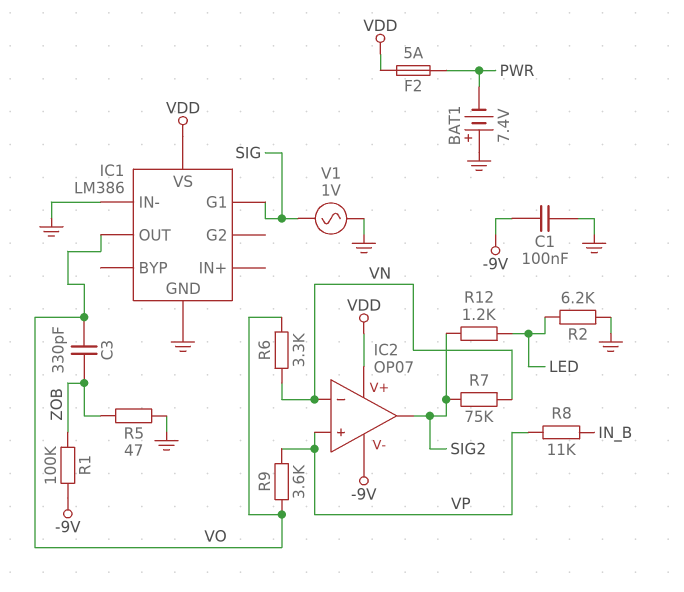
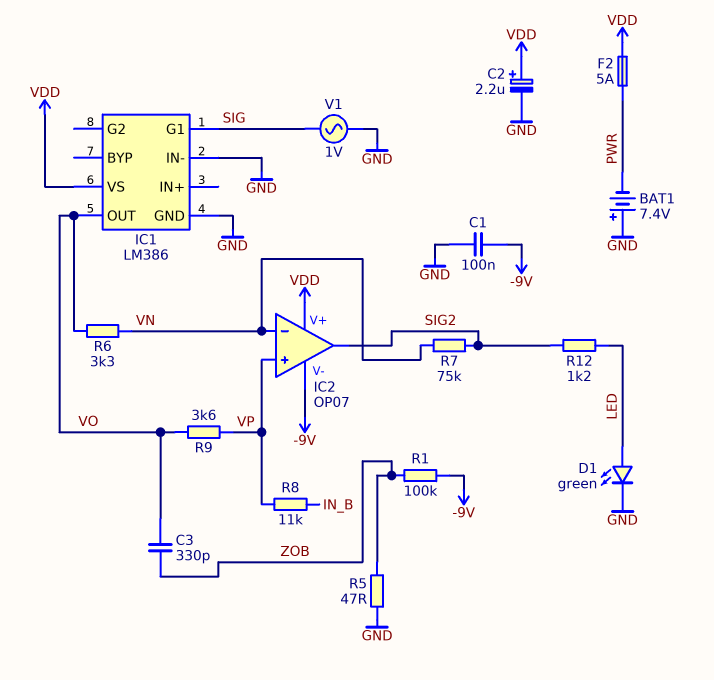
C2: none -> 2.2uF (plus VDD, minus GND)
D1: none -> LED green (A LED, K GND)
R2: 6.2k (GND, LED) -> none

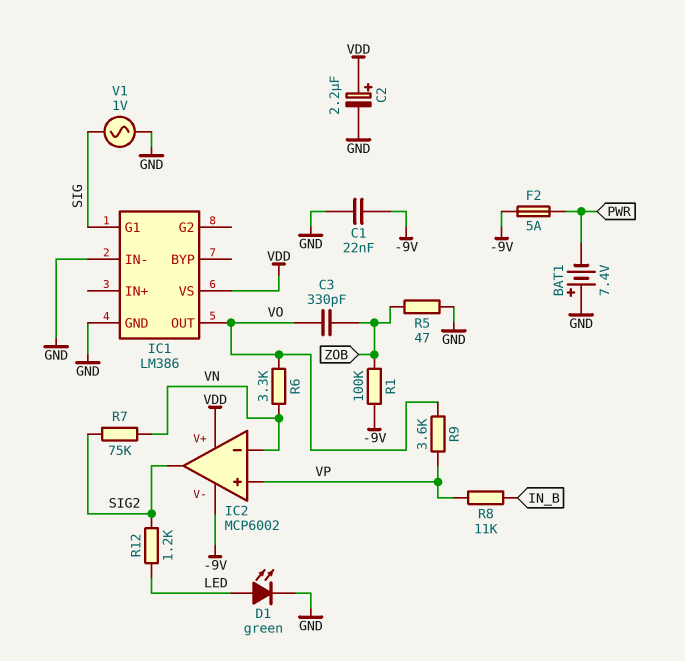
C1: 100nF (-9V, GND) -> 22nF (-9V, GND)
F2: 5A (PWR, VDD) -> 5A (-9V, PWR)
IC2: OP07 -> MCP6002

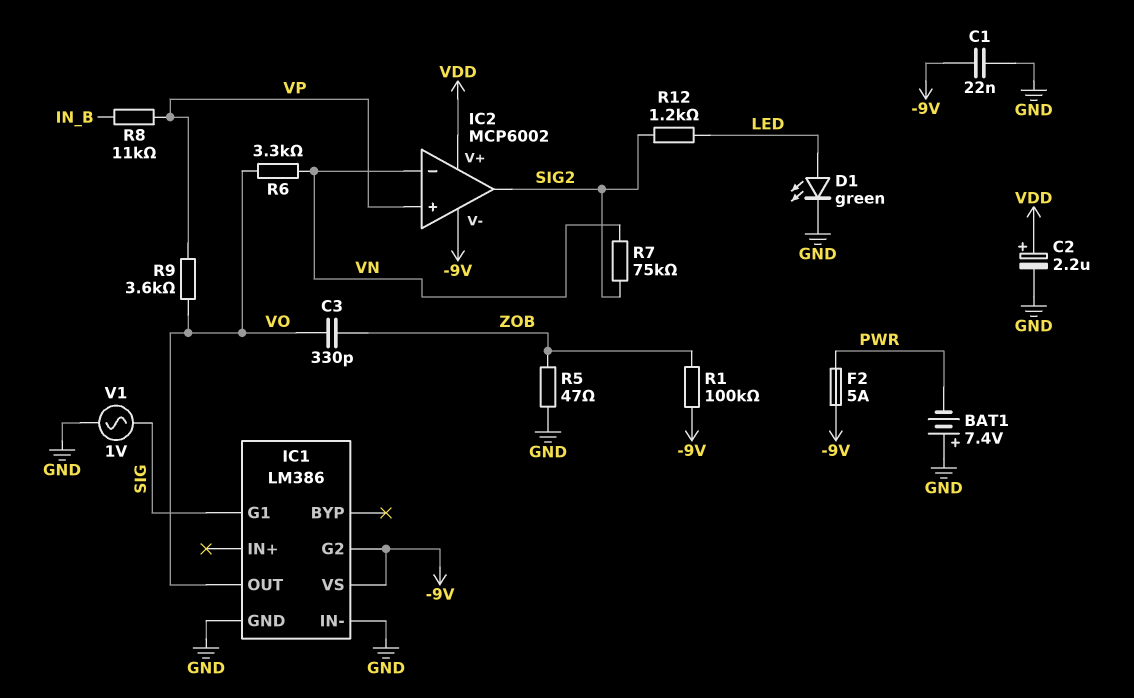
IC1 pin G2: none -> -9V
IC1 pin VS: VDD -> -9V

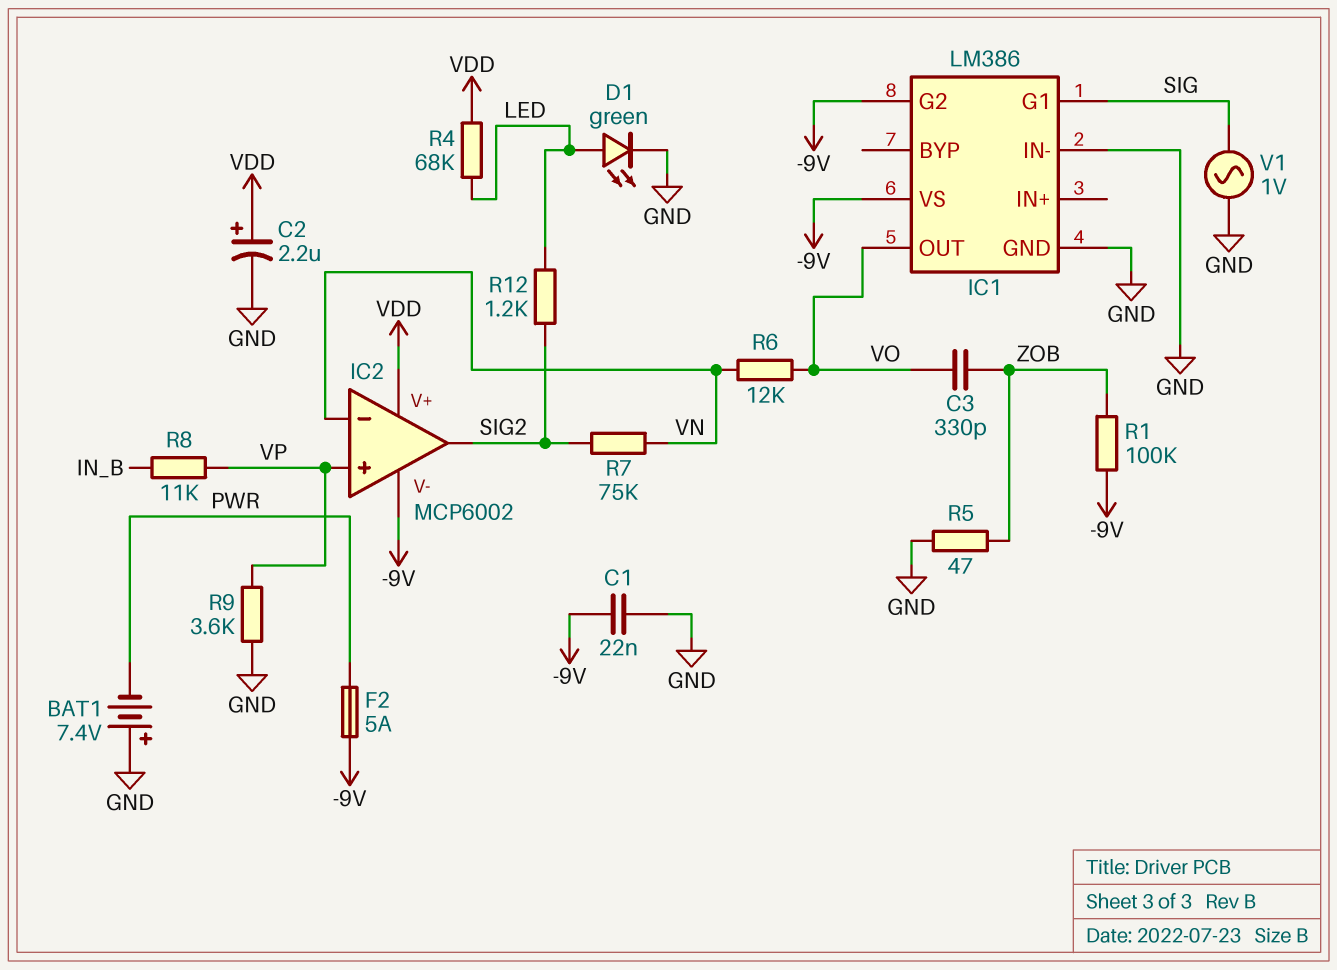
R4: none -> 68k (LED, VDD)
R6: 3.3k (VN, VO) -> 12k (VN, VO)
R9: 3.6k (VO, VP) -> 3.6k (GND, VP)

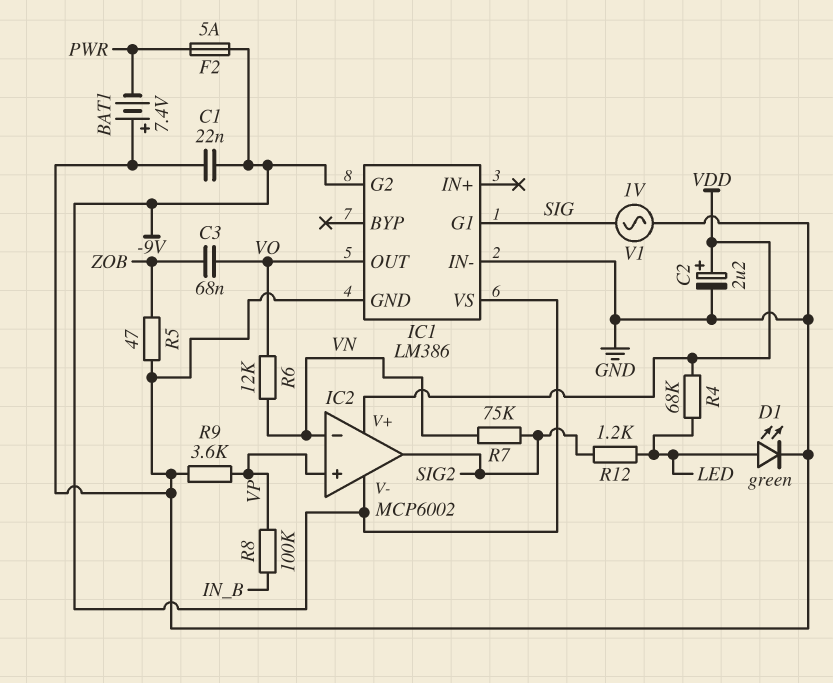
C3: 330pF (VO, ZOB) -> 68nF (VO, ZOB)
R1: 100k (-9V, ZOB) -> none
R8: 11k (IN_B, VP) -> 100k (IN_B, VP)

